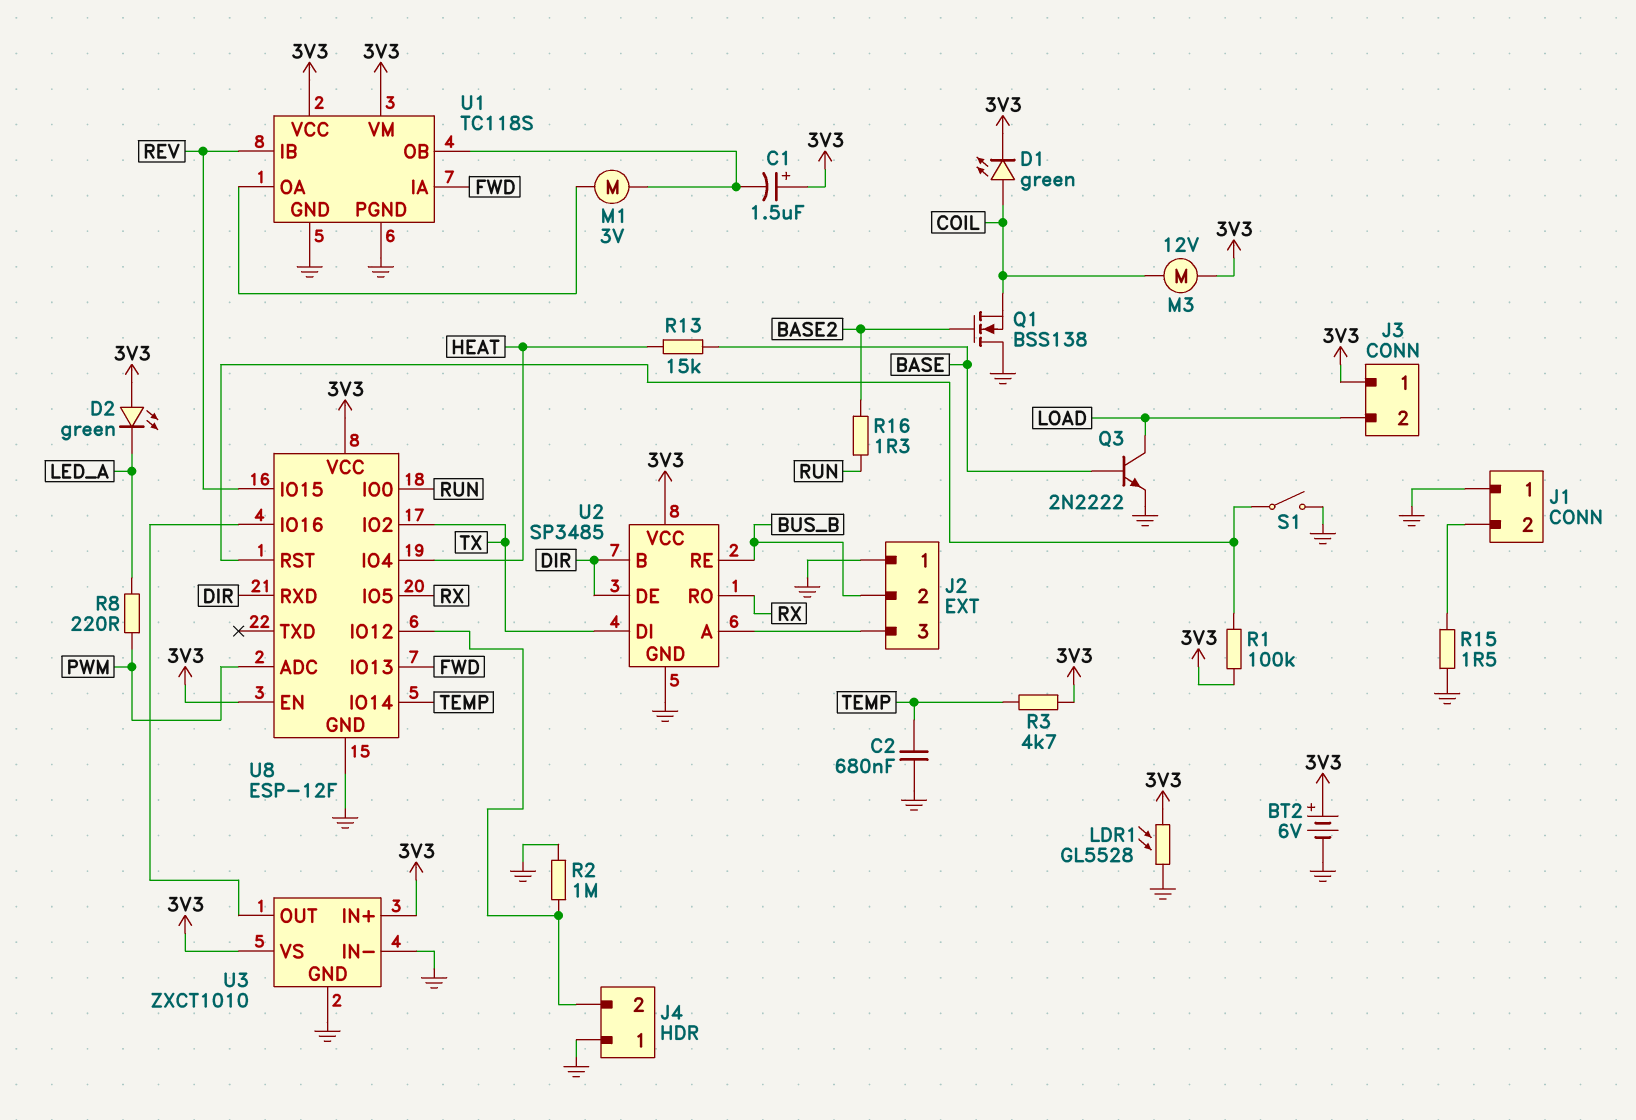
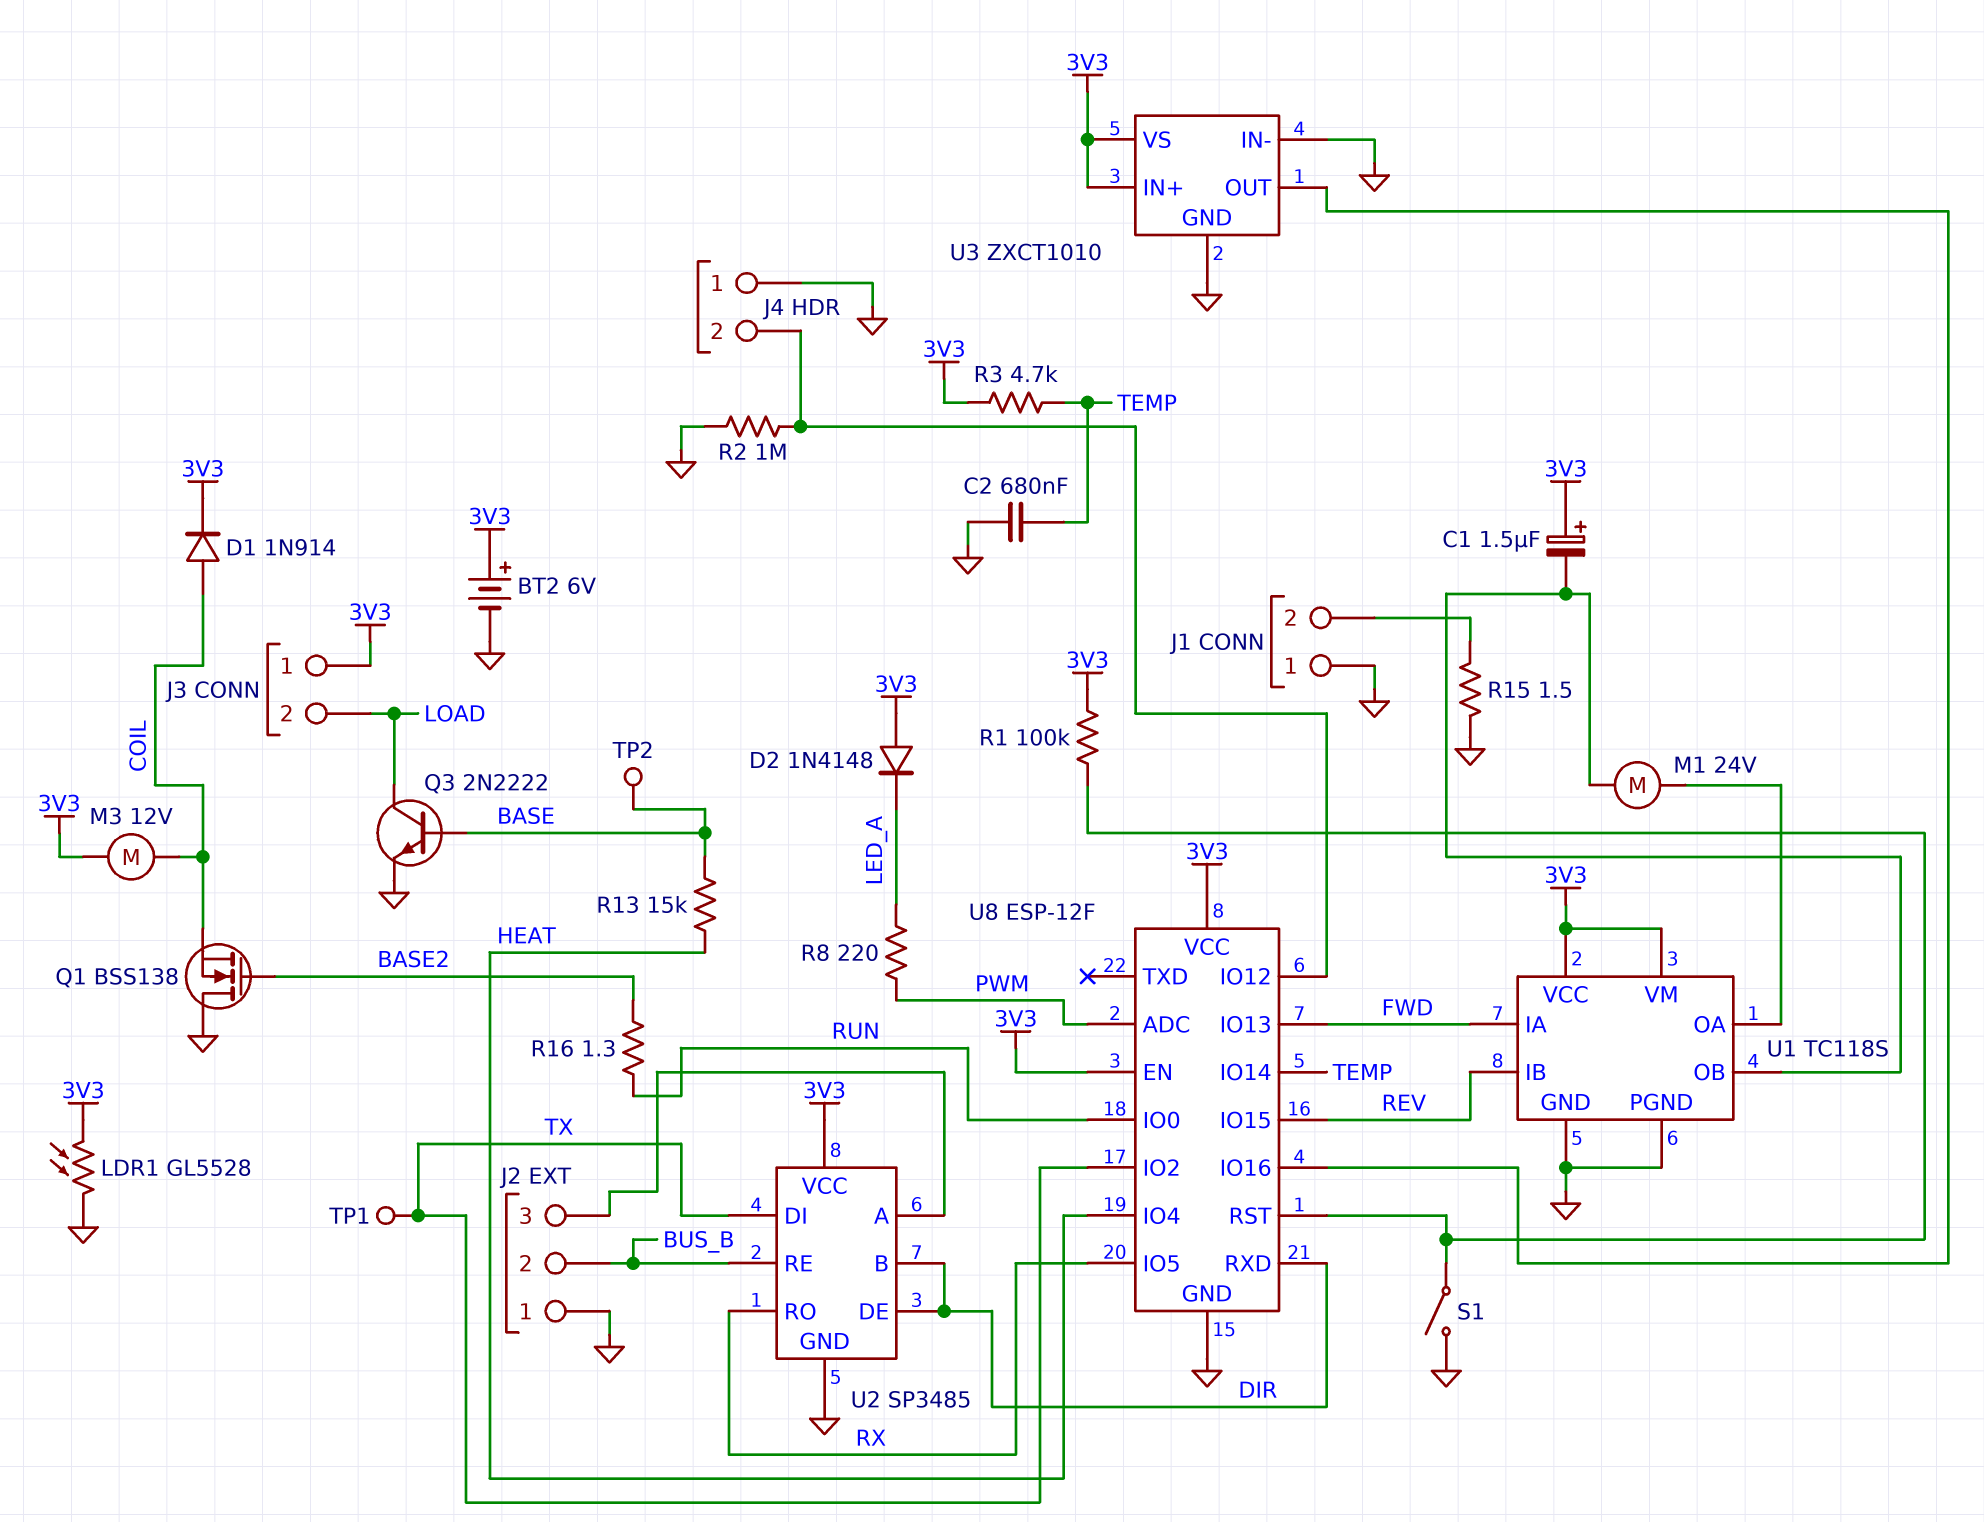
D1: LED green (A COIL, K 3V3) -> diode 1N914 (A COIL, K 3V3)
D2: LED green (A 3V3, K LED_A) -> diode 1N4148 (A 3V3, K LED_A)
M1: motor 3V (U1/OA, U1/OB) -> motor 24V (U1/OA, U1/OB)
TP1: none -> test point (TX)
TP2: none -> test point (BASE)

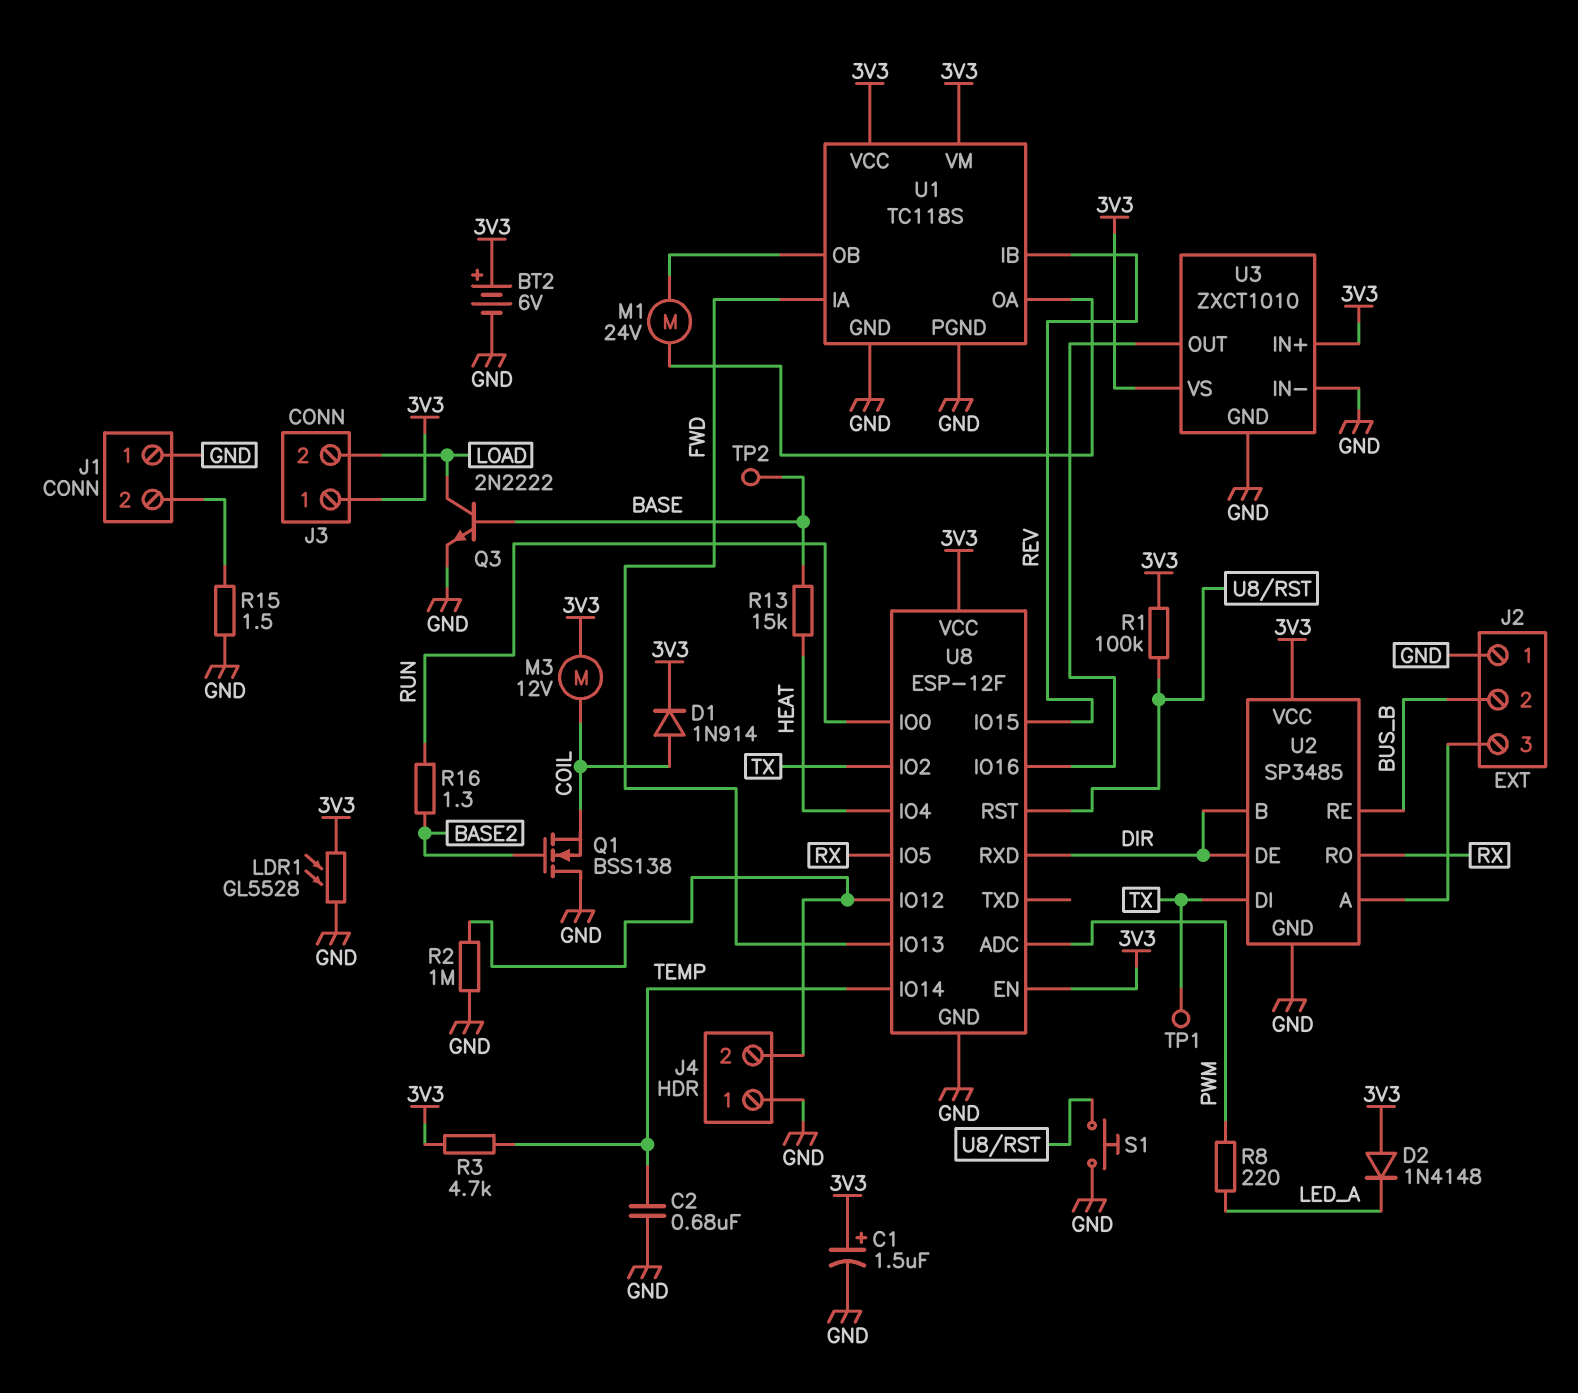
C1: 1.5uF (plus 3V3, minus U1/OB) -> 1.5uF (plus 3V3, minus GND)
S1: switch (GND, U8/RST) -> button (GND, U8/RST)

